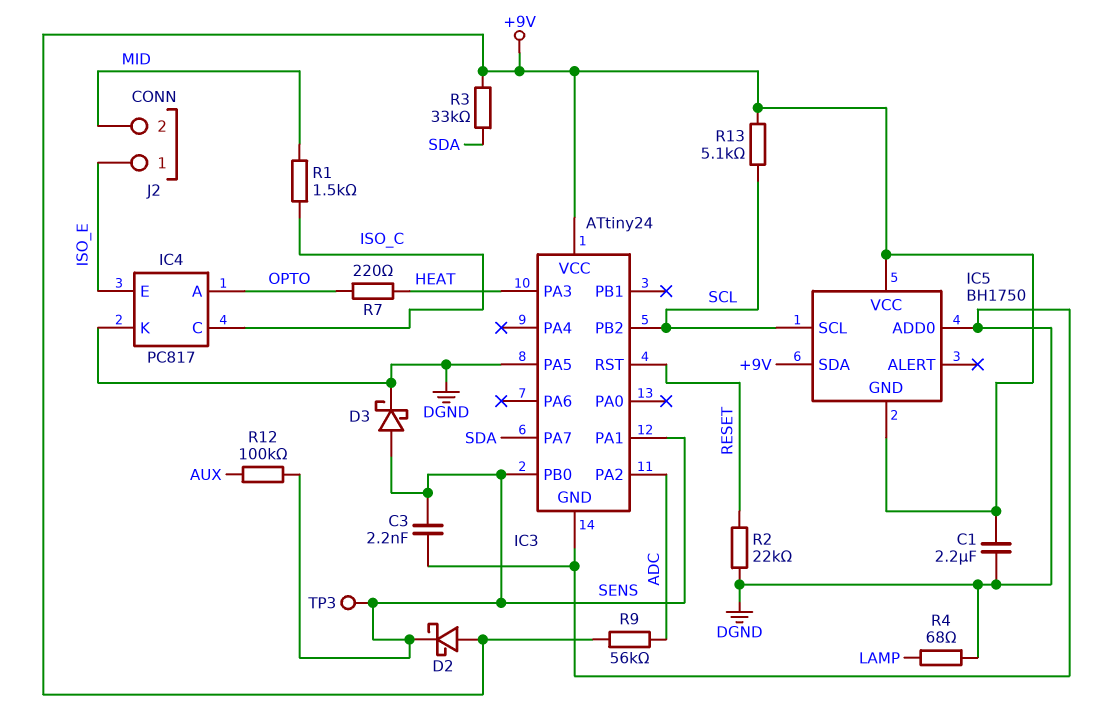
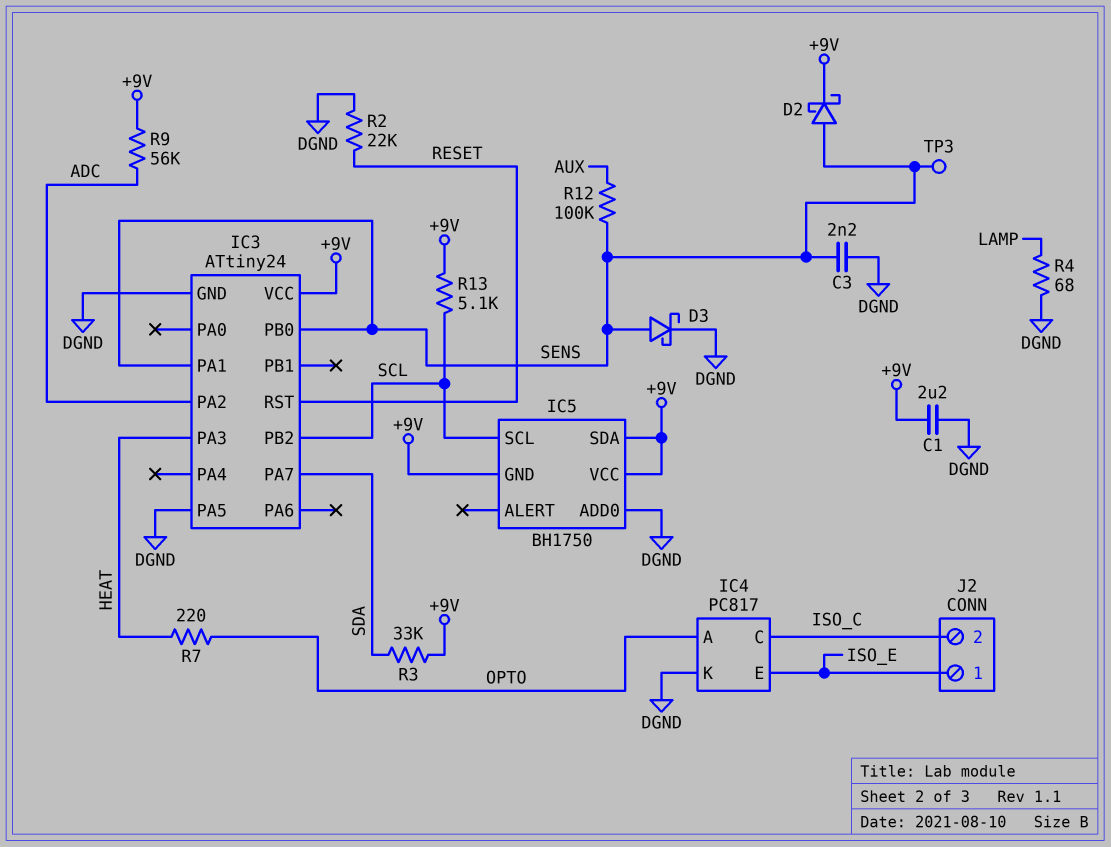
D2: schottky (A +9V, K SENS) -> schottky (A SENS, K +9V)
J2 pin 2: MID -> ISO_C
R1: 1.5k (ISO_C, MID) -> none

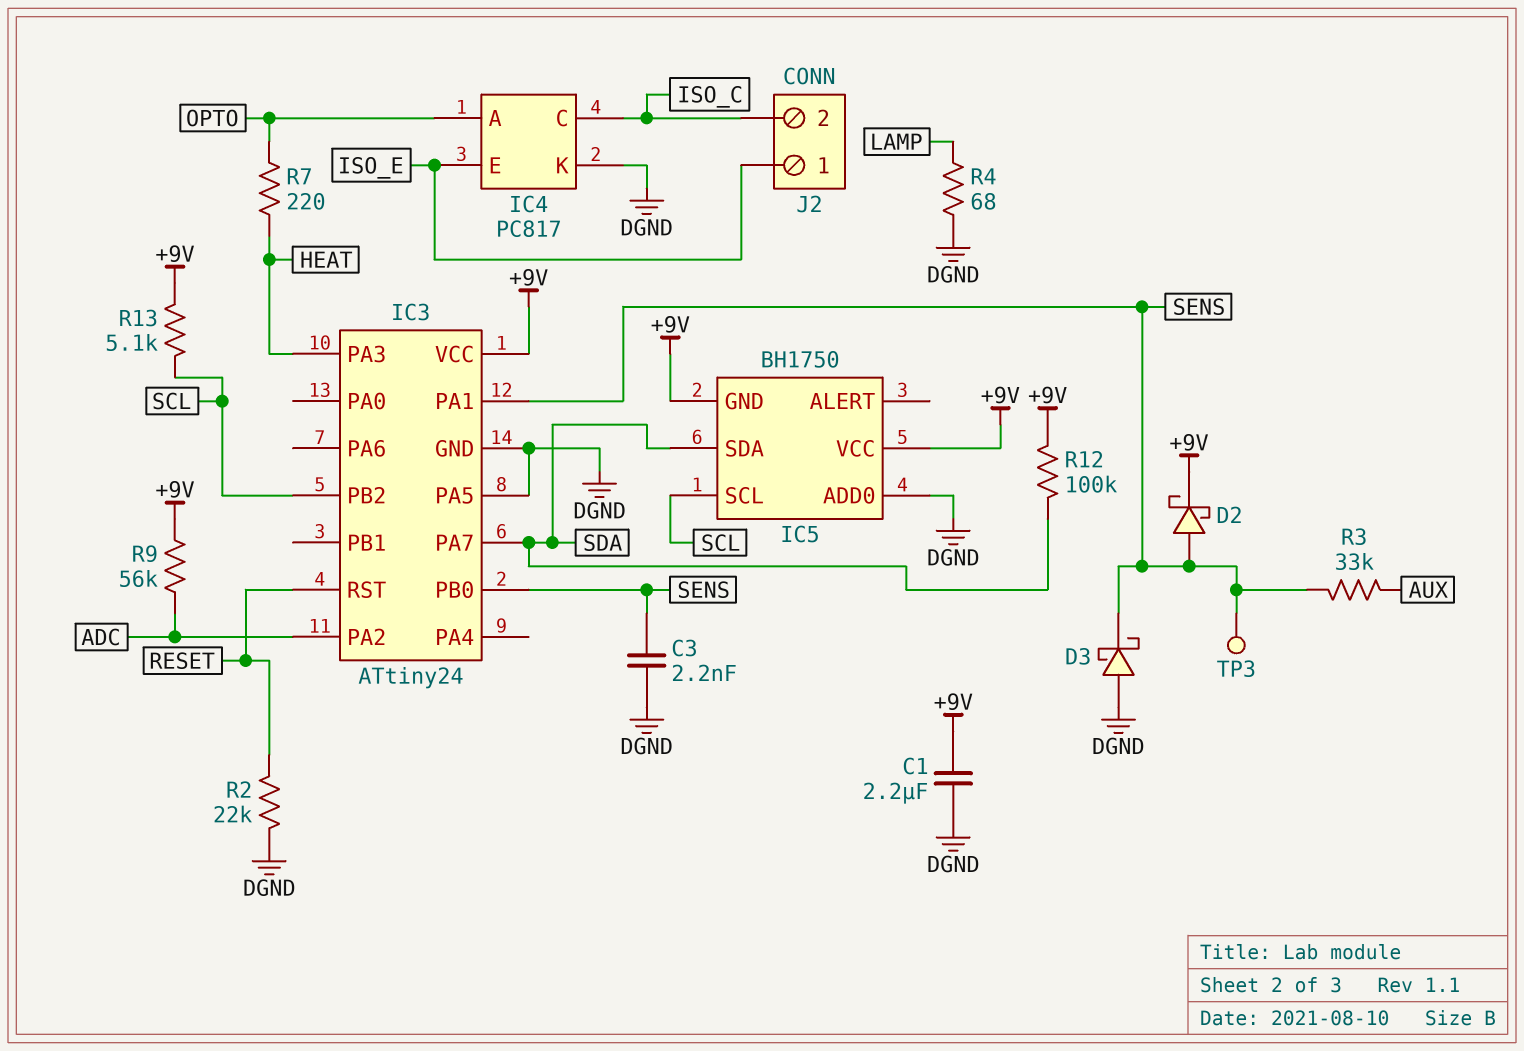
D3: schottky (A SENS, K DGND) -> schottky (A DGND, K SENS)
IC5 pin SDA: +9V -> SDA
R3: 33k (+9V, SDA) -> 33k (AUX, SENS)
R12: 100k (AUX, SENS) -> 100k (+9V, SDA)

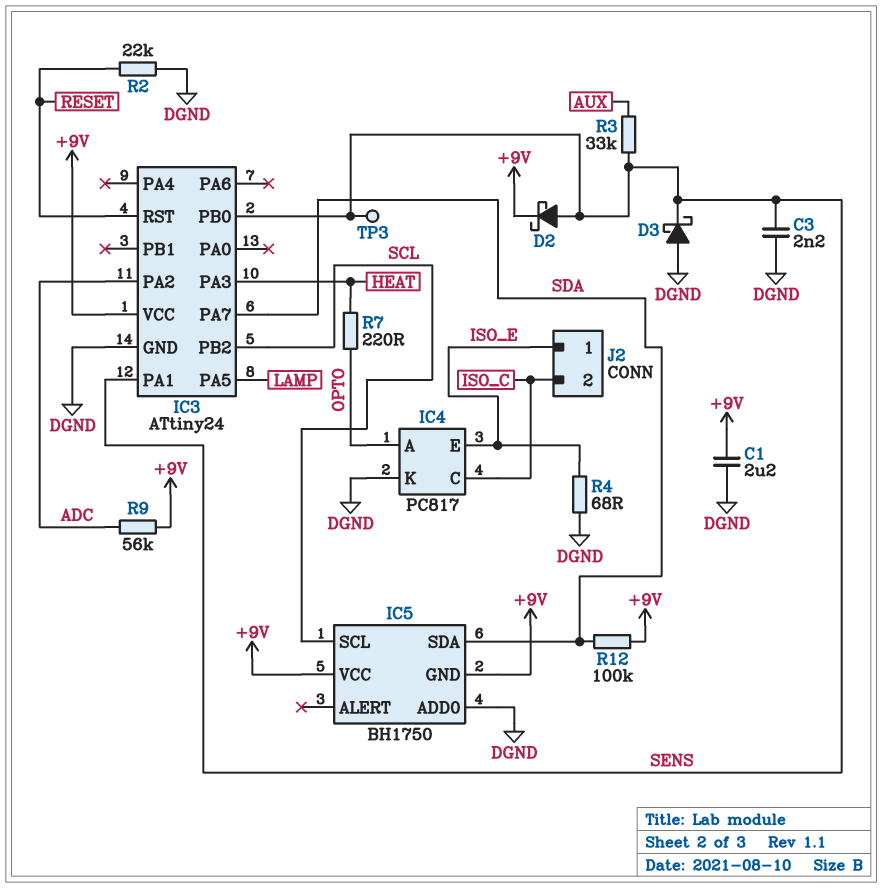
IC3 pin PA5: DGND -> LAMP
R4: 68 (DGND, LAMP) -> 68 (DGND, ISO_E)
R13: 5.1k (+9V, SCL) -> none

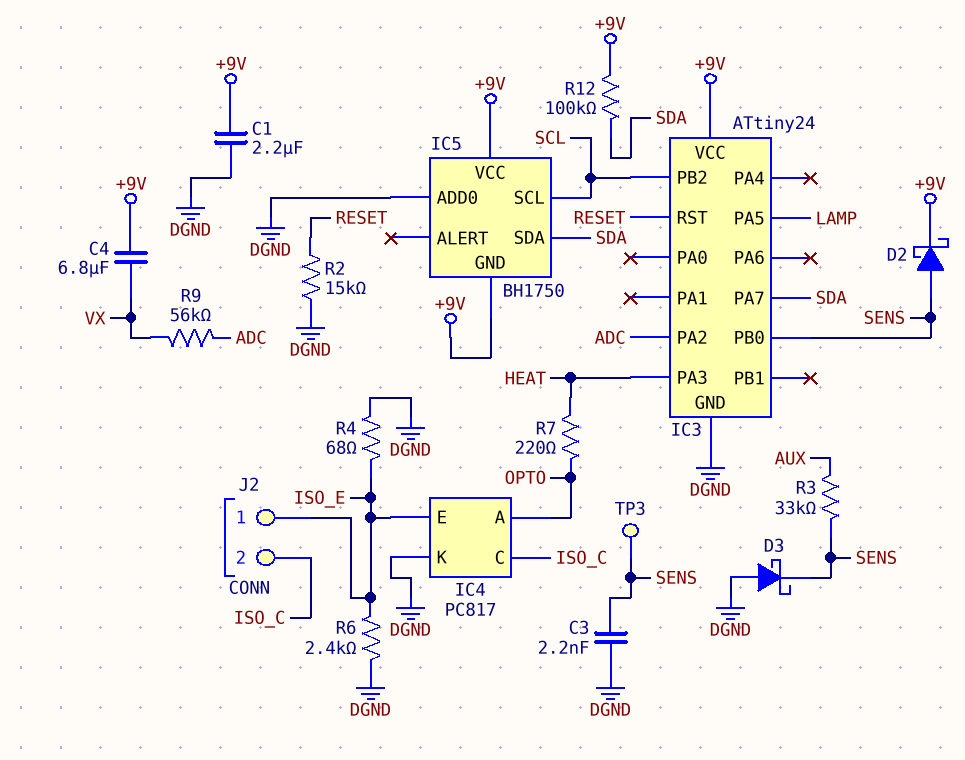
C4: none -> 6.8uF (+9V, VX)
IC3 pin PA1: SENS -> none
R2: 22k (DGND, RESET) -> 15k (DGND, RESET)
R6: none -> 2.4k (DGND, ISO_E)
R9: 56k (+9V, ADC) -> 56k (ADC, VX)

